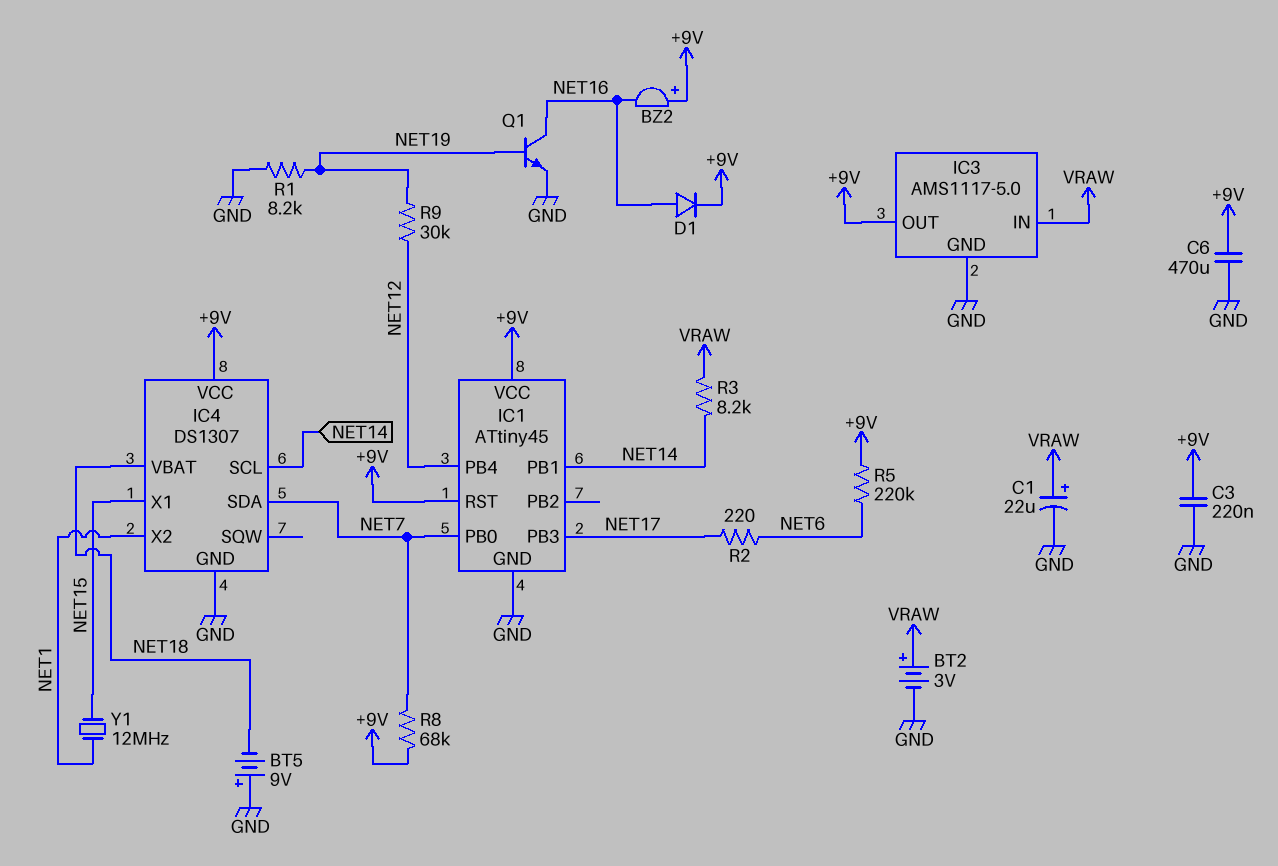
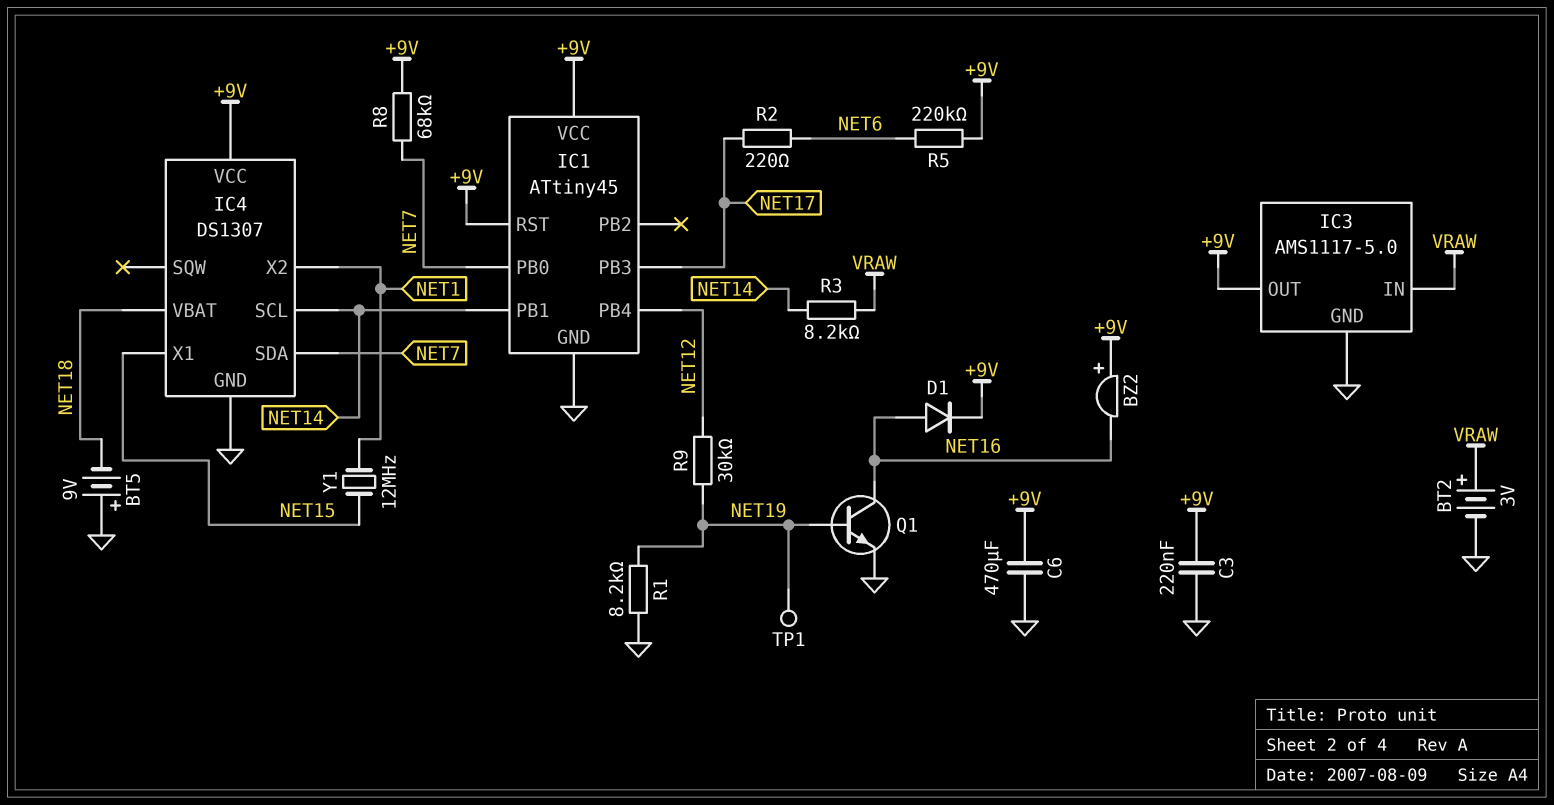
C1: 22uF (plus VRAW, minus GND) -> none
TP1: none -> test point (NET19)

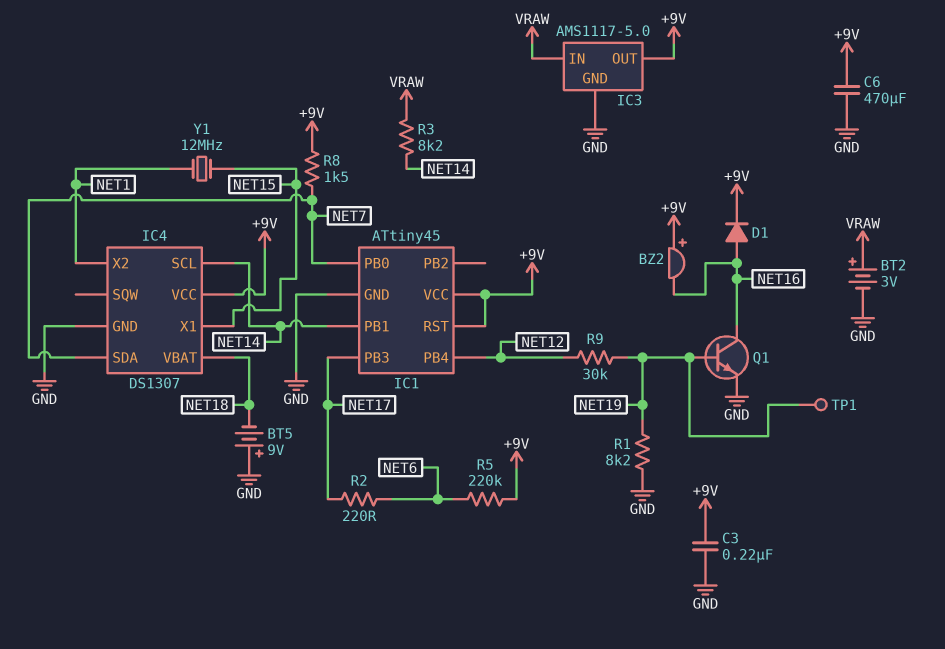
R8: 68k (+9V, NET7) -> 1.5k (+9V, NET7)

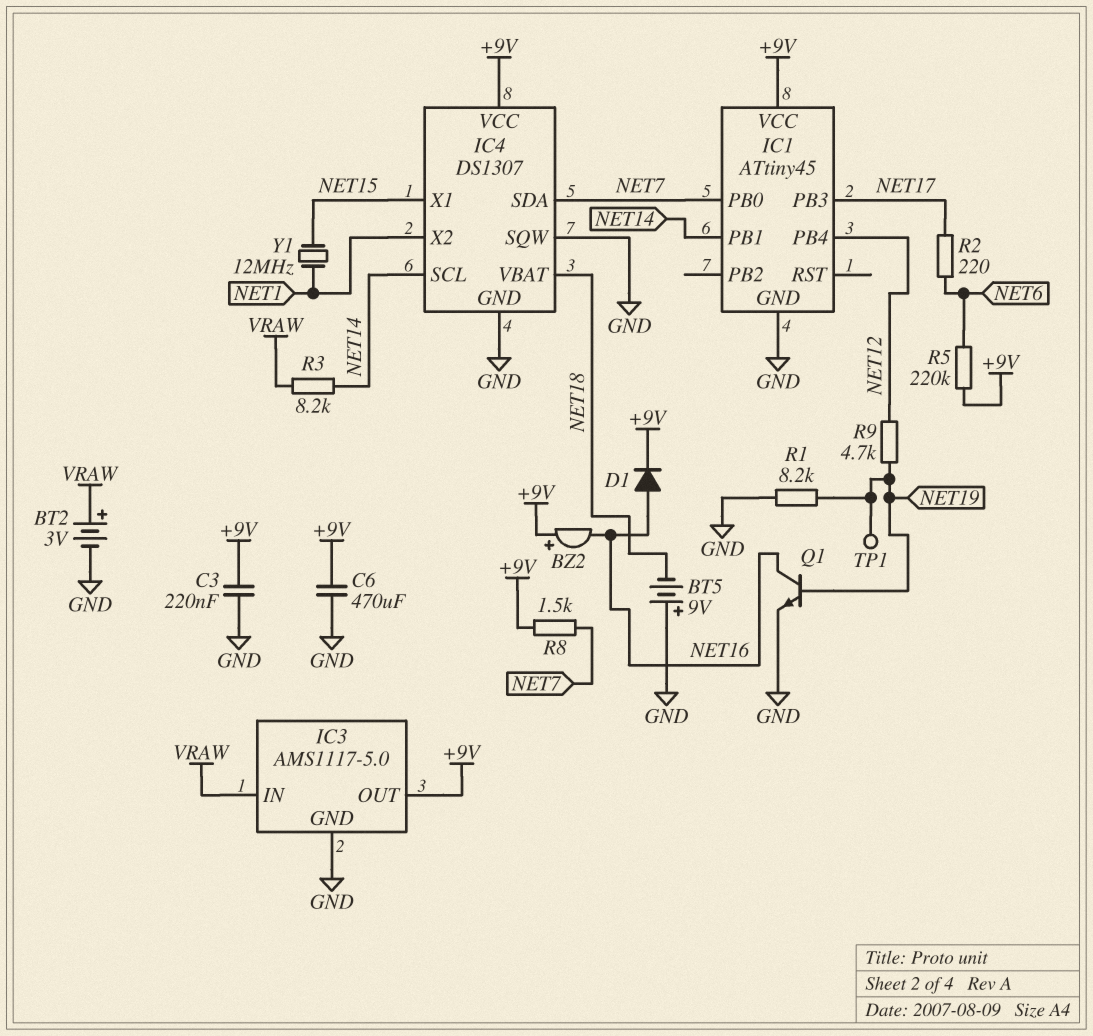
IC1 pin RST: +9V -> none
IC4 pin SQW: none -> GND
R9: 30k (NET12, NET19) -> 4.7k (NET12, NET19)

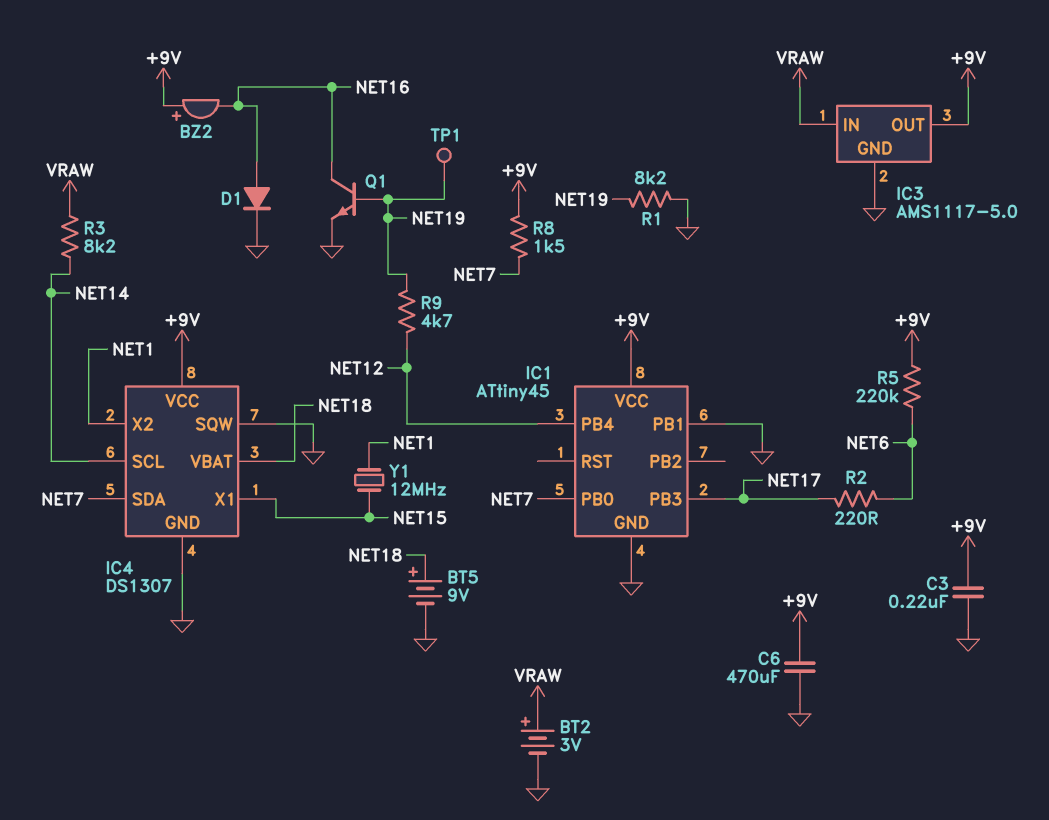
BT5: 9V (plus GND, minus NET18) -> 9V (plus NET18, minus GND)
D1: diode (A NET16, K +9V) -> diode (A NET16, K GND)
IC1 pin PB1: NET14 -> GND

